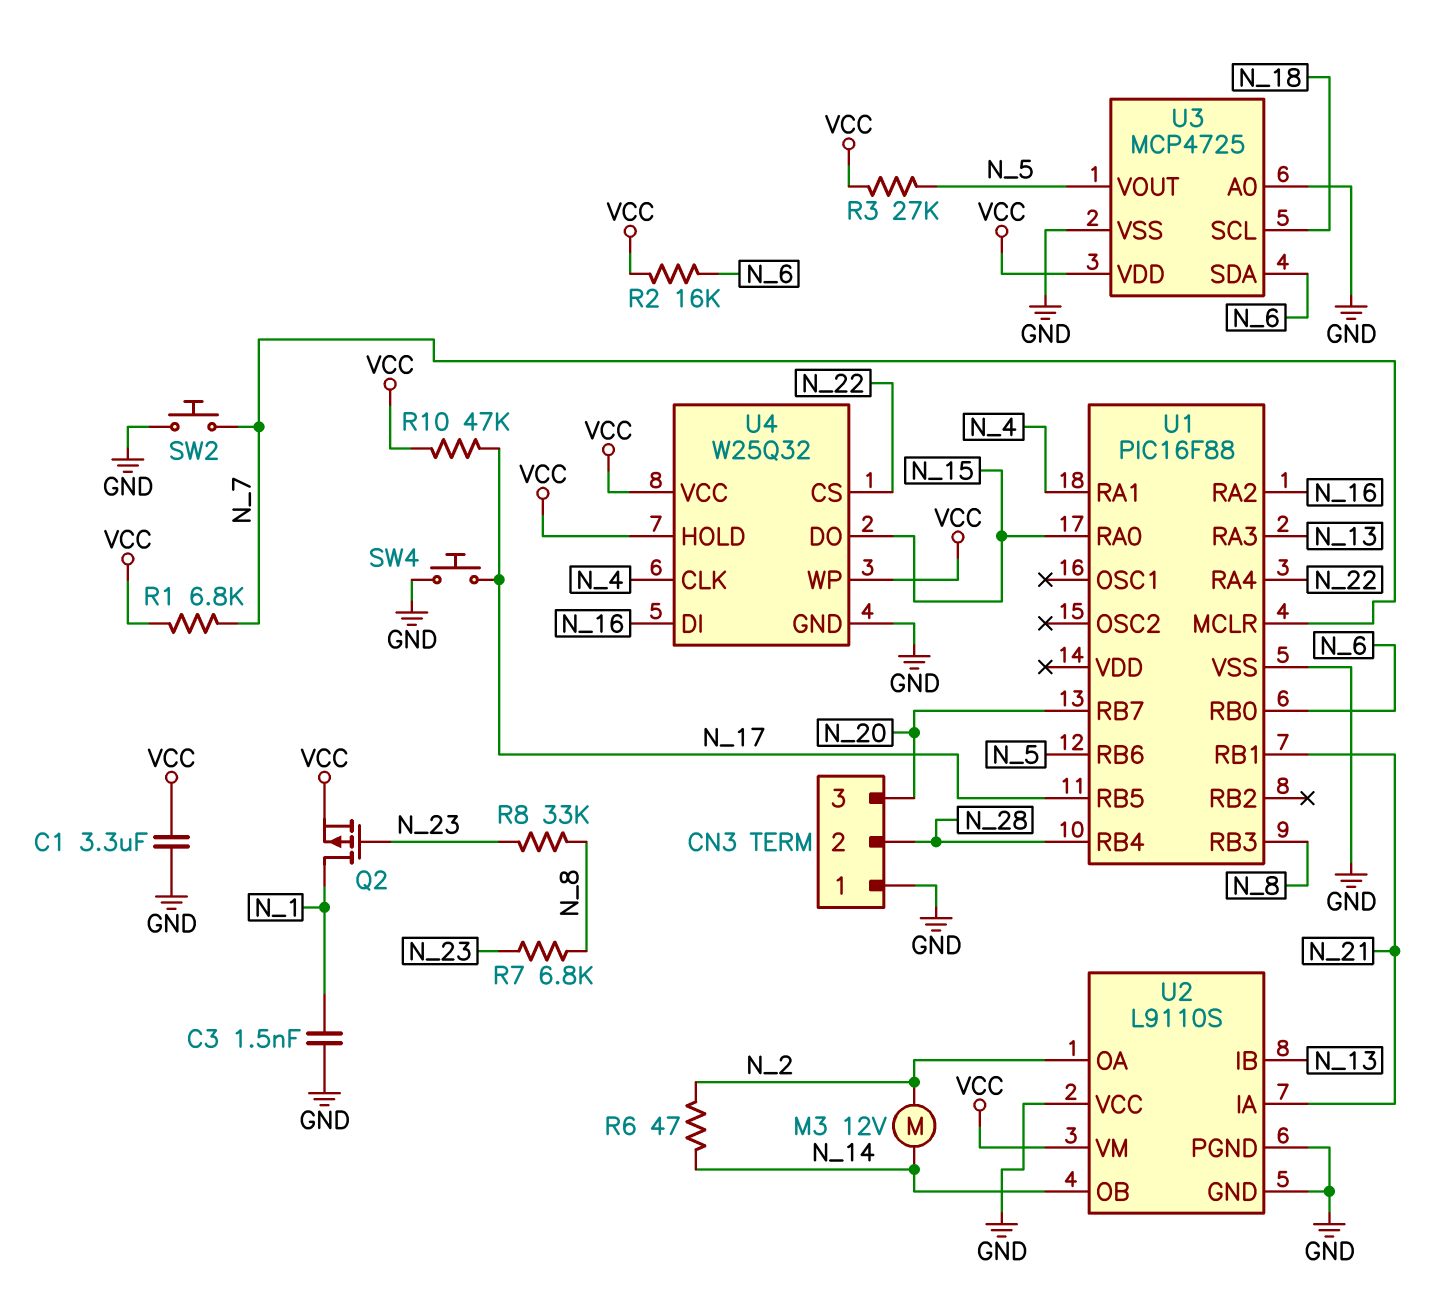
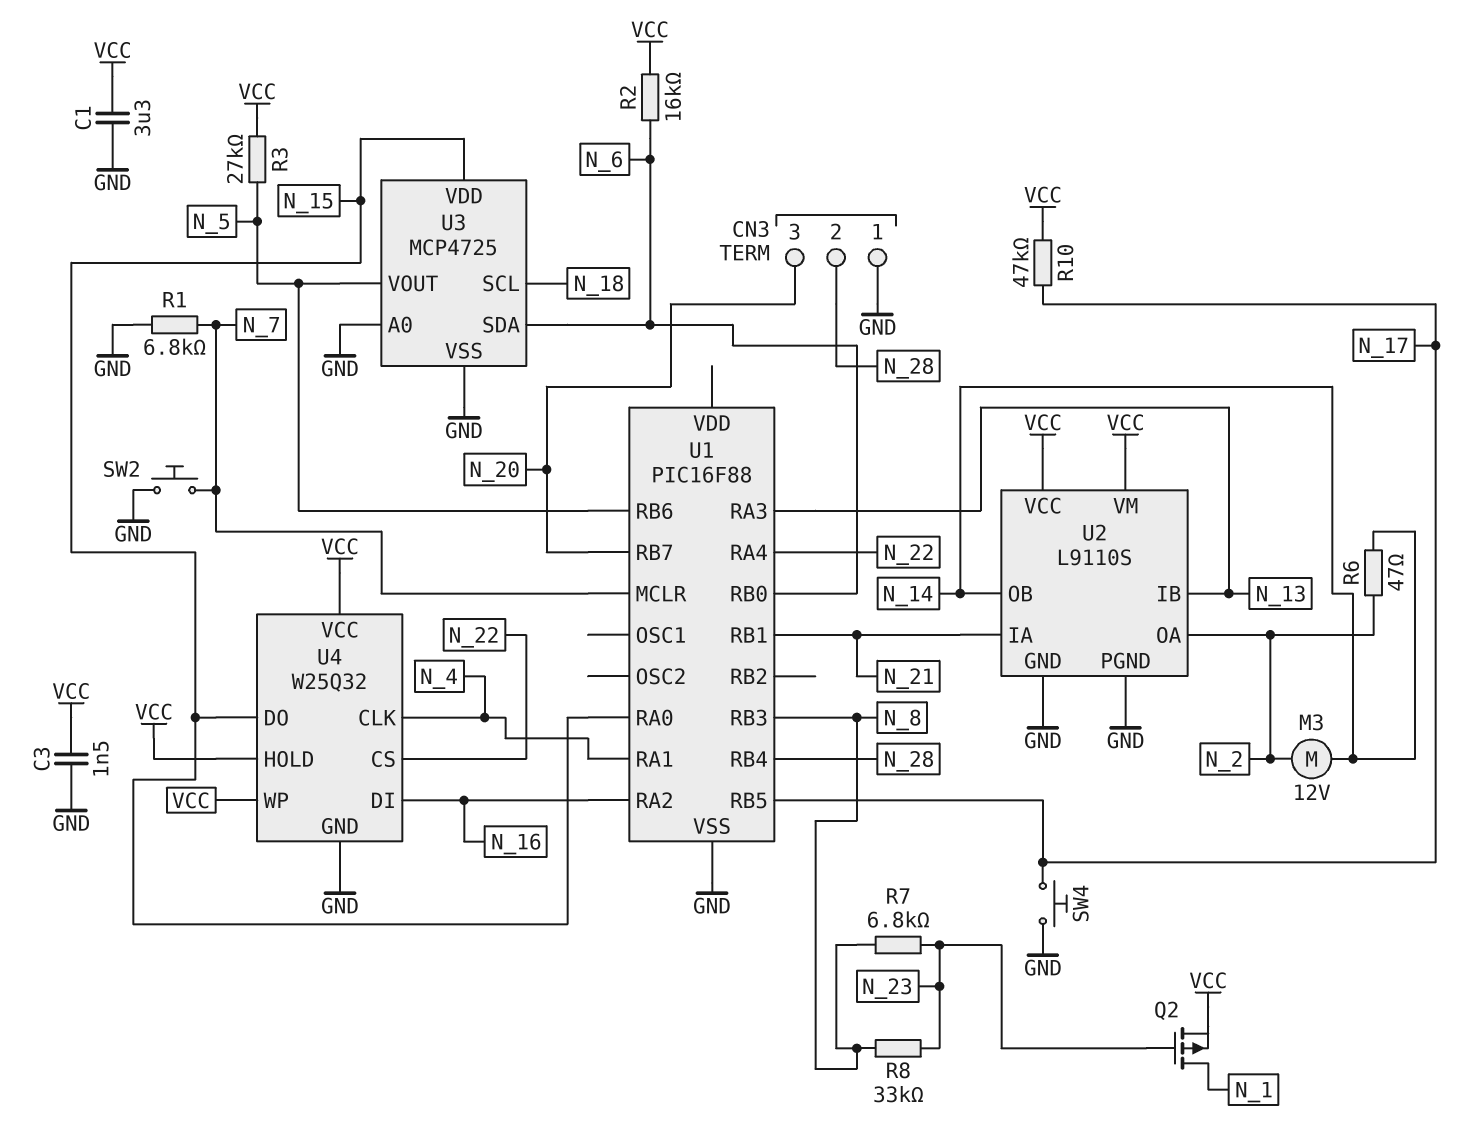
C3: 1.5nF (GND, N_1) -> 1.5nF (GND, VCC)
R1: 6.8k (N_7, VCC) -> 6.8k (GND, N_7)
U2 pin VCC: GND -> VCC
U3 pin VDD: VCC -> N_15

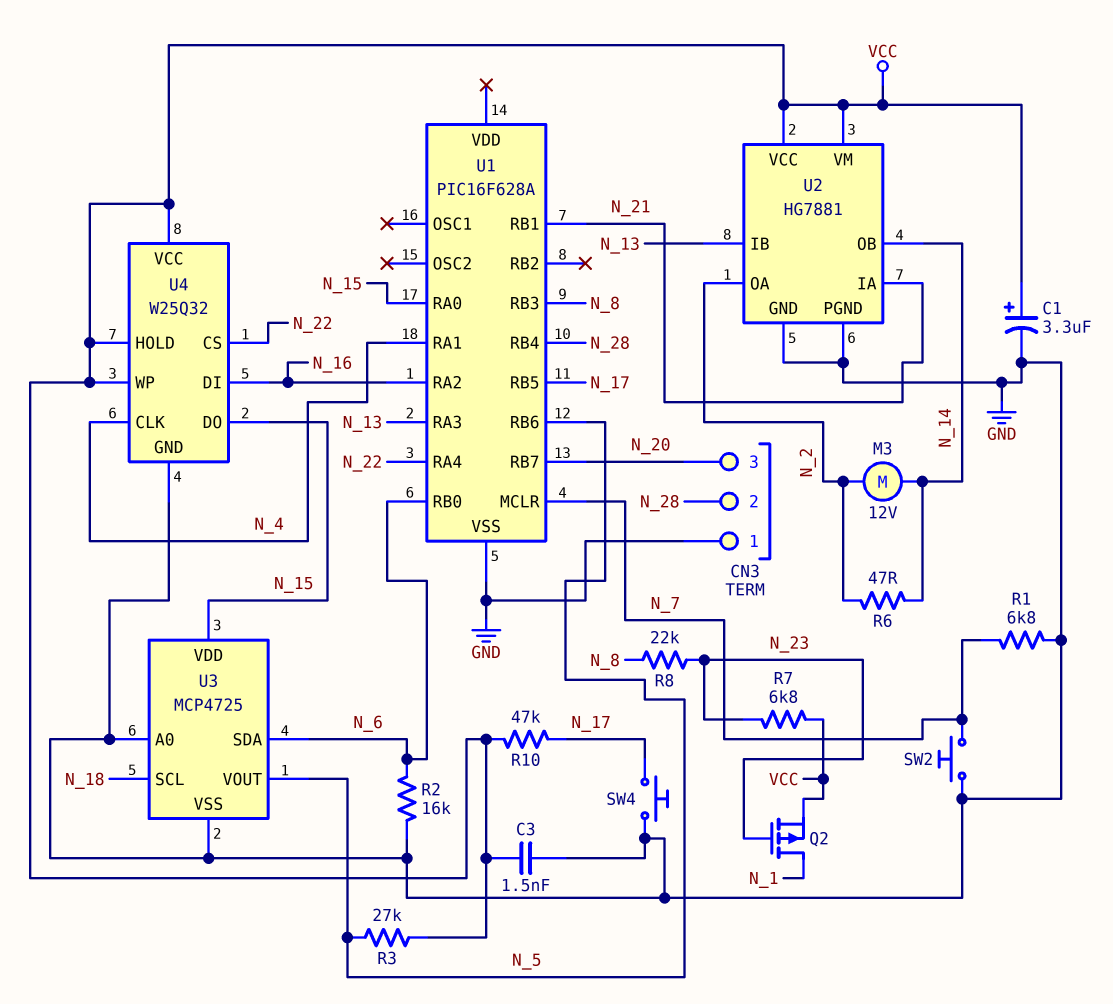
C1: 3.3uF (GND, VCC) -> 3.3uF (plus VCC, minus GND)
R2: 16k (N_6, VCC) -> 16k (GND, N_6)
R7: 6.8k (N_8, N_23) -> 6.8k (N_23, VCC)
R8: 33k (N_8, N_23) -> 22k (N_8, N_23)
U1: PIC16F88 -> PIC16F628A
U2: L9110S -> HG7881

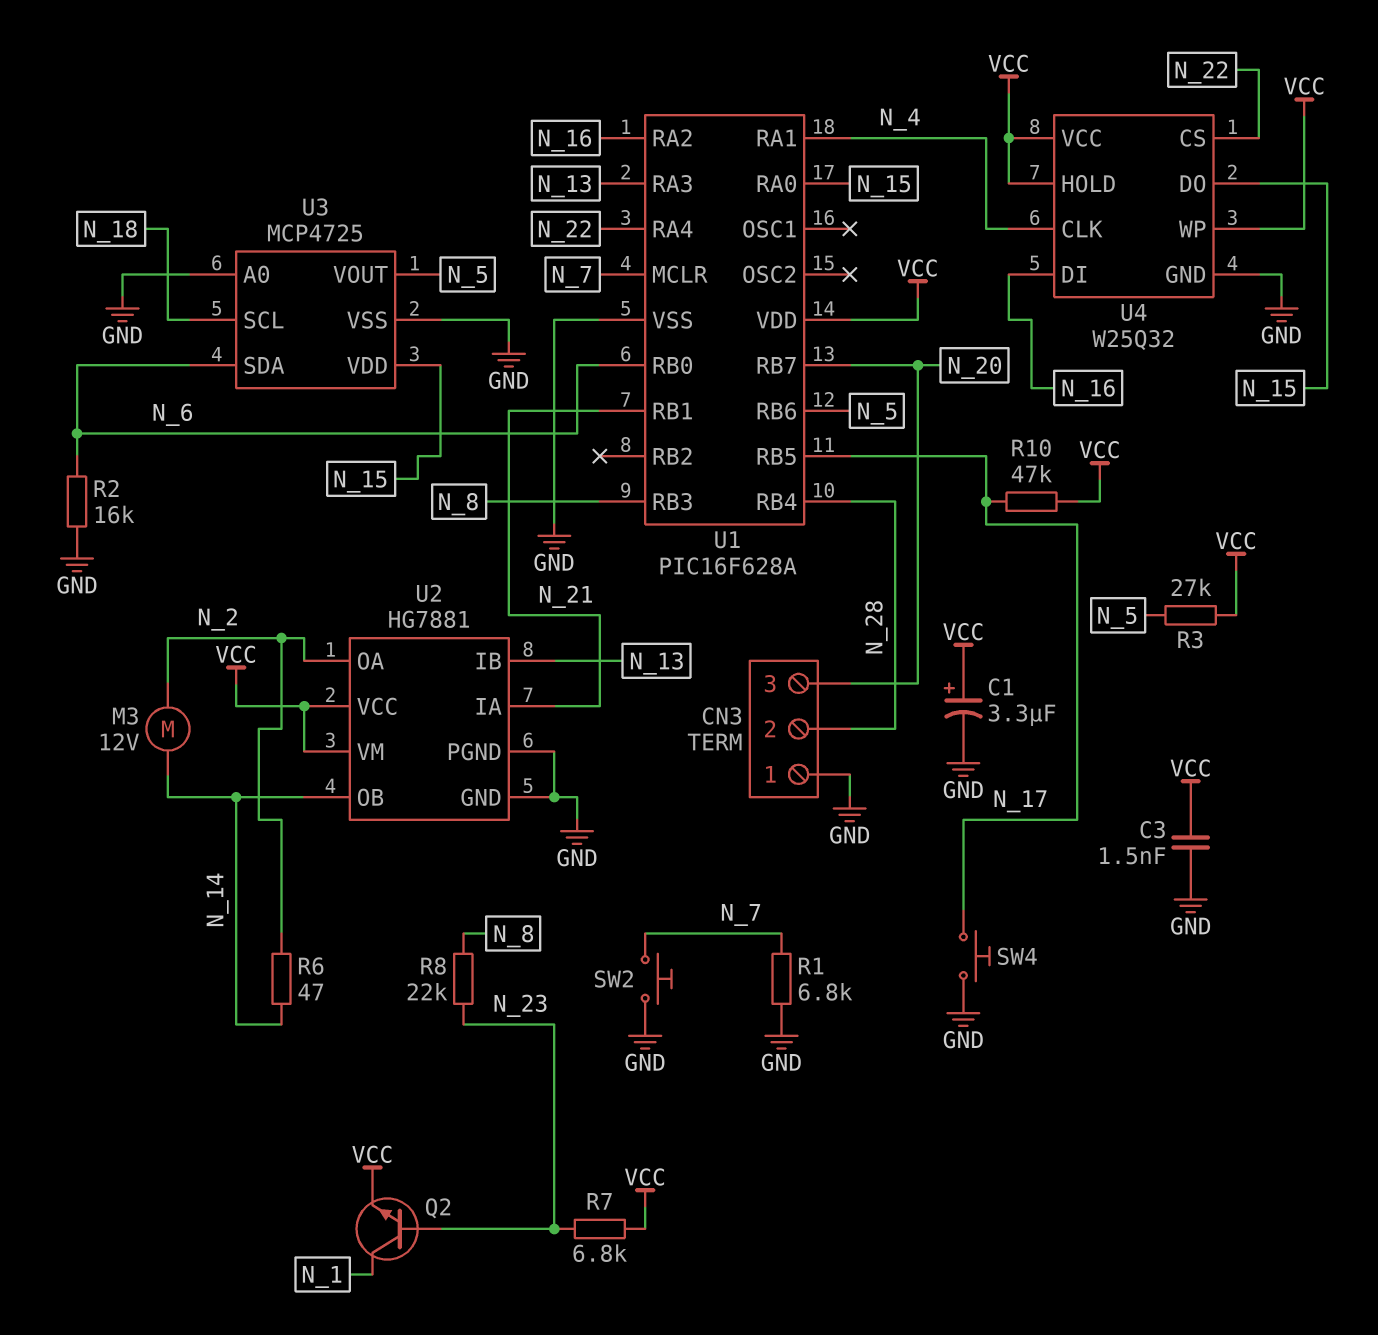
Q2: PMOS (G N_23, D N_1, S VCC) -> NPN (B N_23, C N_1, E VCC)
U1 pin VDD: none -> VCC

